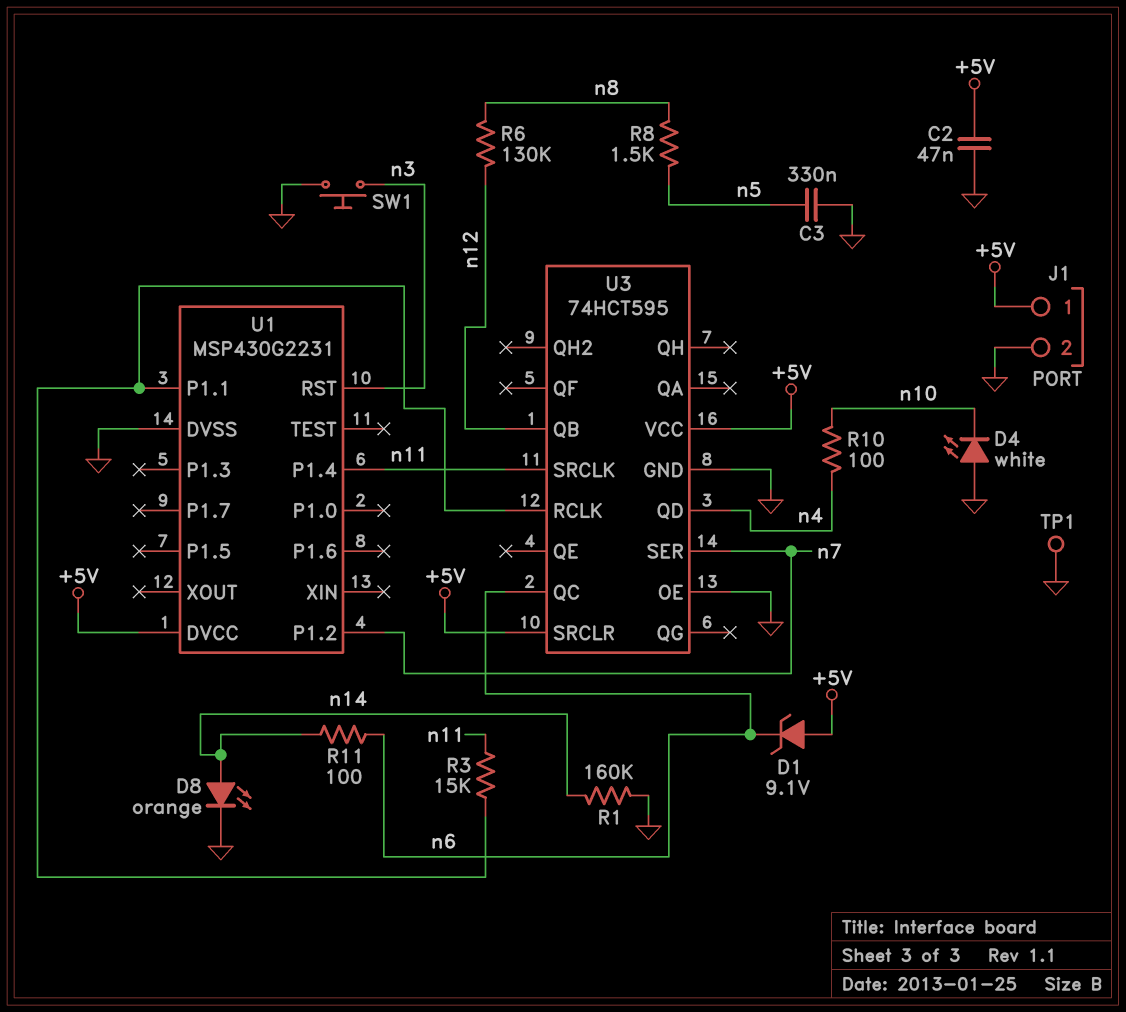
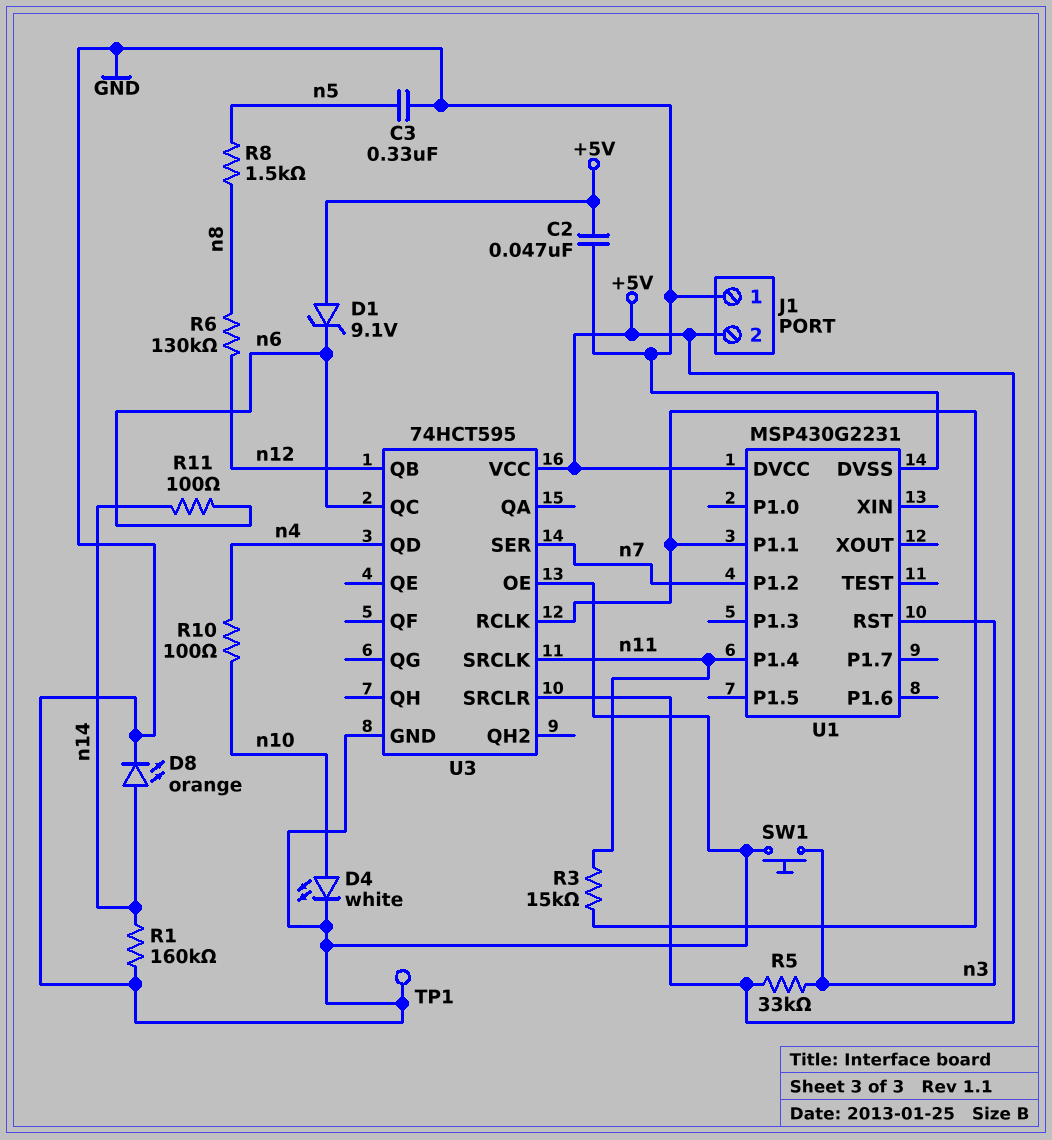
D4: LED white (A GND, K n10) -> LED white (A n10, K GND)
J1 pin 1: +5V -> GND
J1 pin 2: GND -> +5V
R5: none -> 33k (+5V, n3)

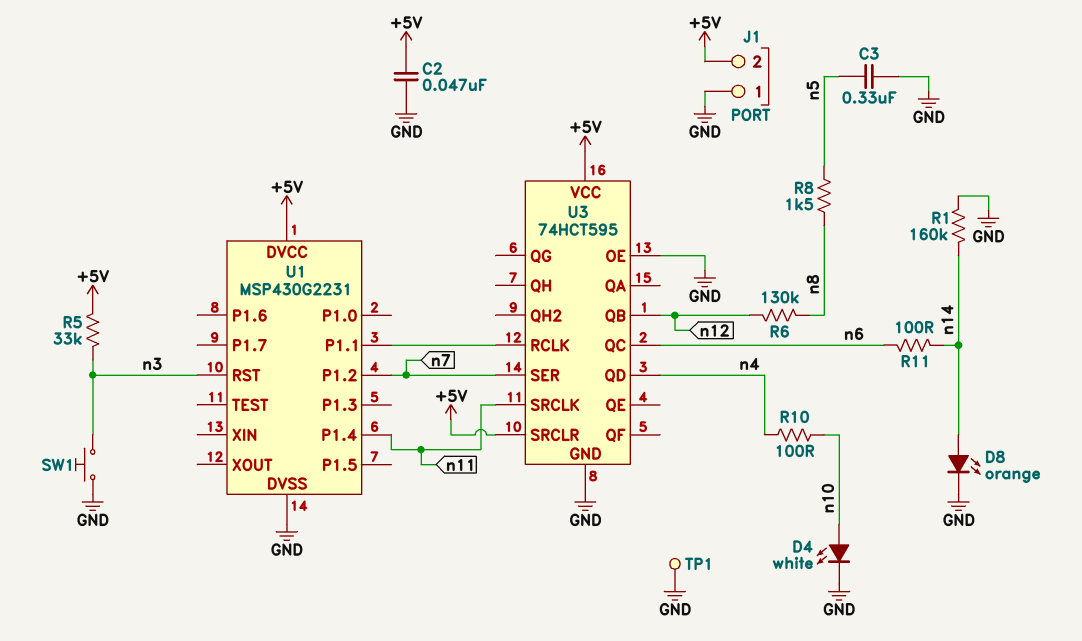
D1: zener 9.1V (A +5V, K n6) -> none
R3: 15k (U1/P1.1, n11) -> none

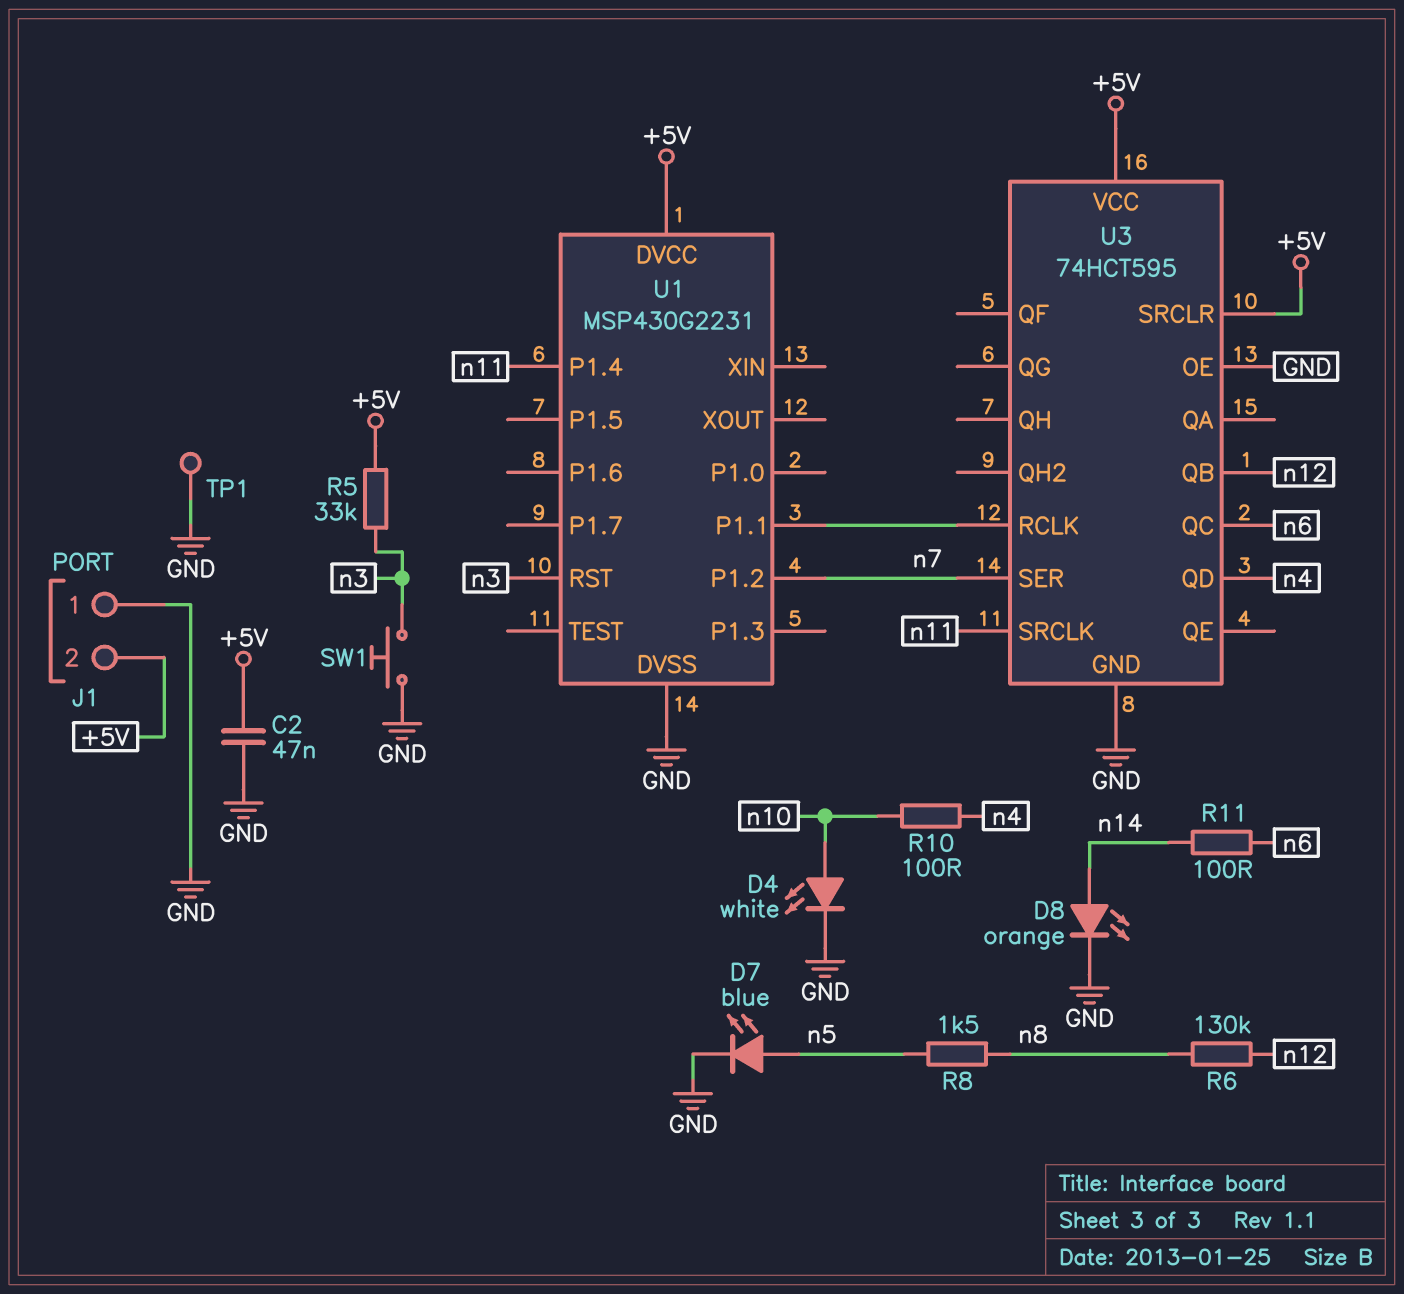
C3: 330nF (GND, n5) -> none
D7: none -> LED blue (A n5, K GND)
R1: 160k (GND, n14) -> none

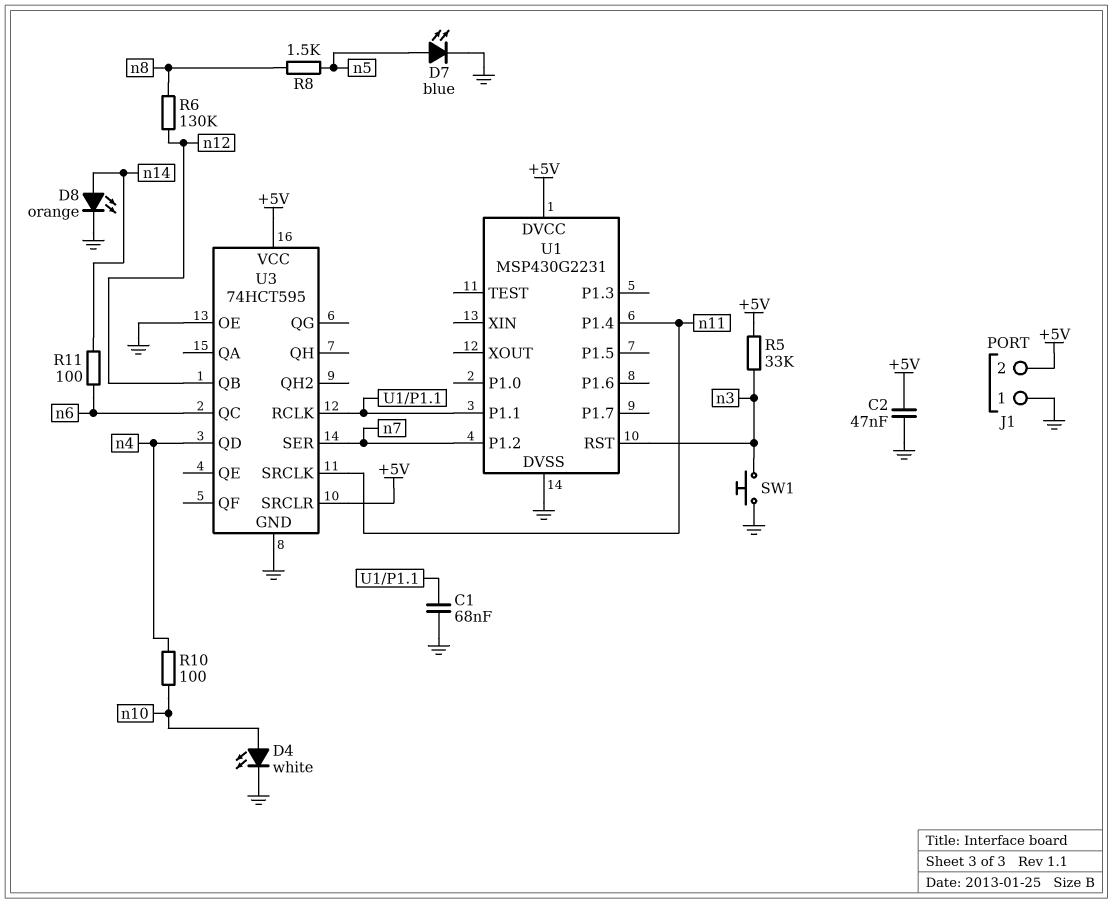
C1: none -> 68nF (GND, U1/P1.1)
TP1: test point (GND) -> none

